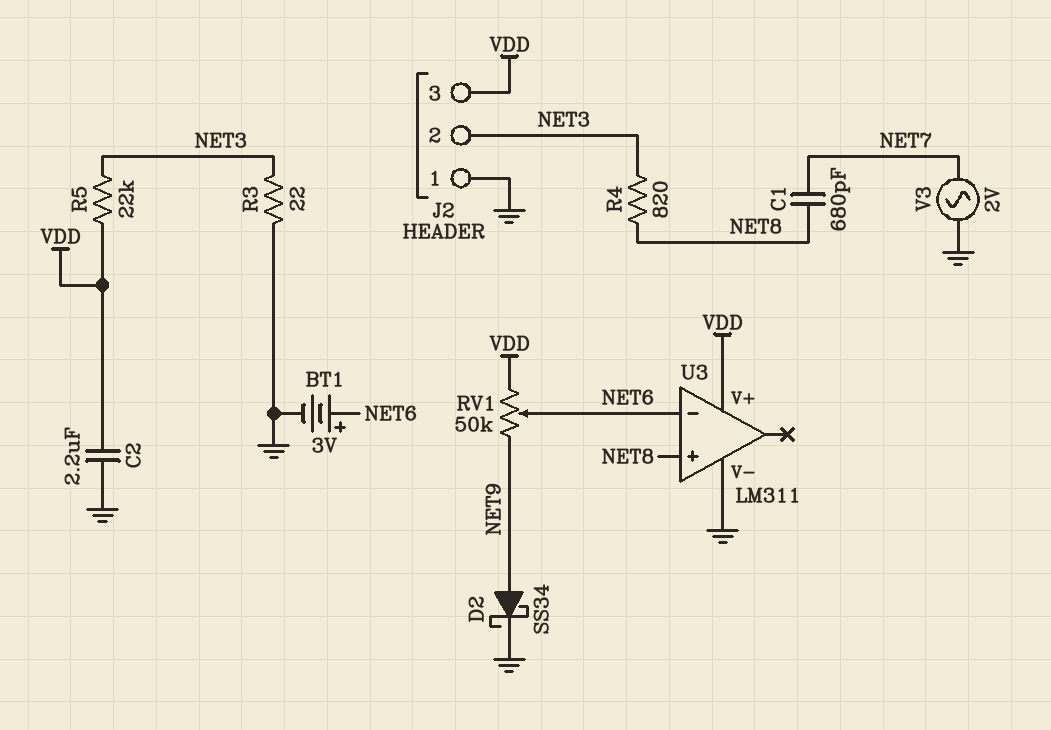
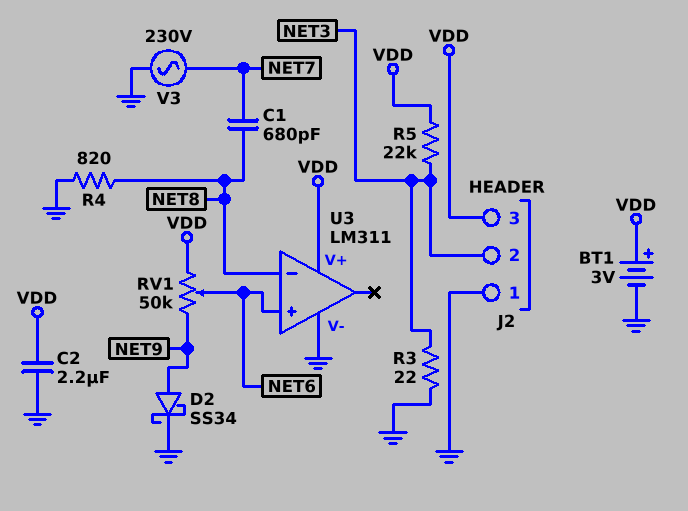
BT1: 3V (plus NET6, minus GND) -> 3V (plus VDD, minus GND)
R4: 820 (NET3, NET8) -> 820 (GND, NET8)
U3 pin in+: NET8 -> NET6
U3 pin in-: NET6 -> NET8
V3: AC 2V (GND, NET7) -> AC 230V (GND, NET7)

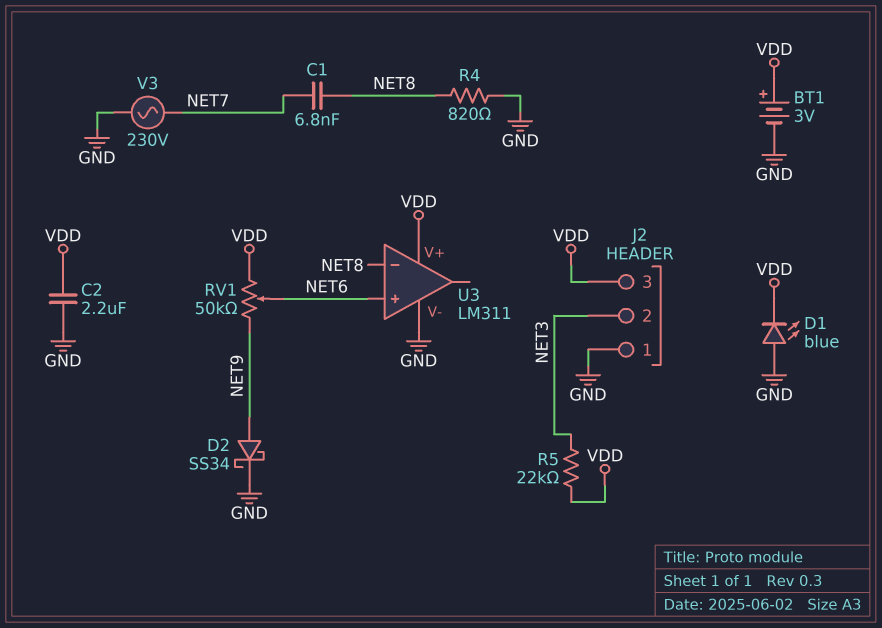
C1: 680pF (NET7, NET8) -> 6.8nF (NET7, NET8)
D1: none -> LED blue (A GND, K VDD)
R3: 22 (GND, NET3) -> none

